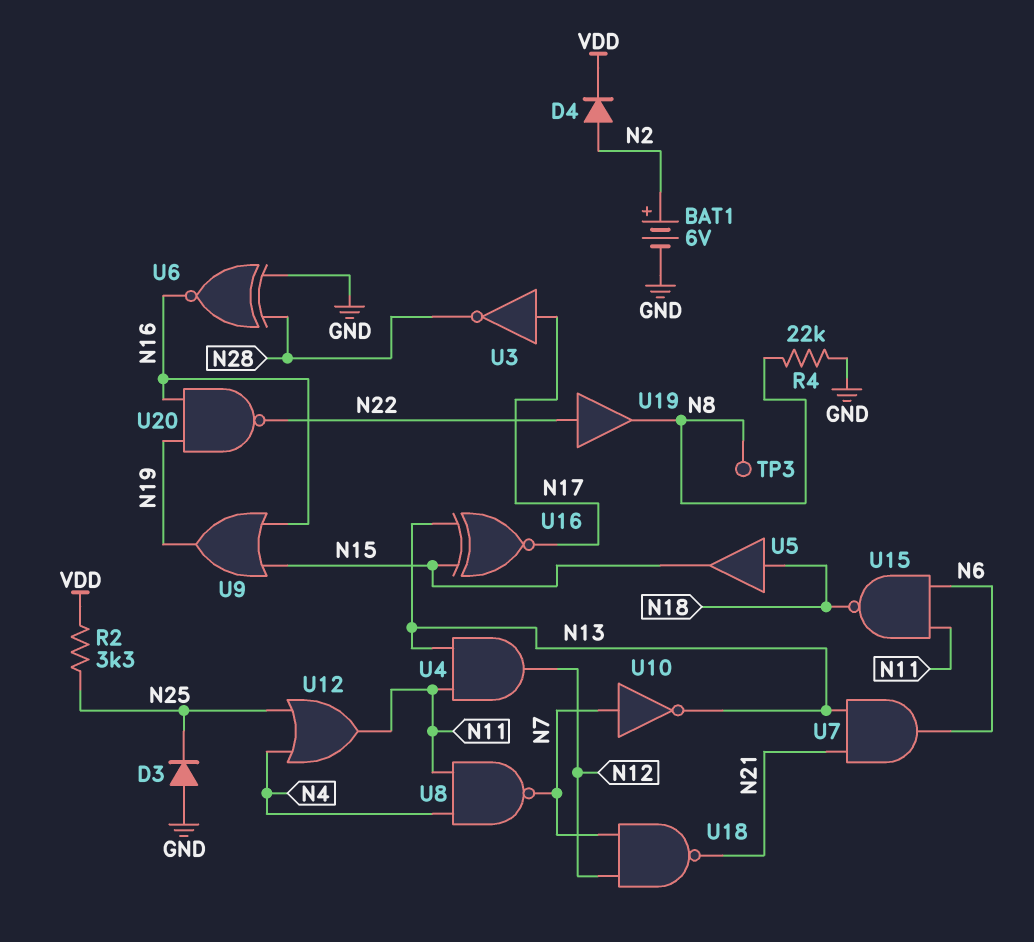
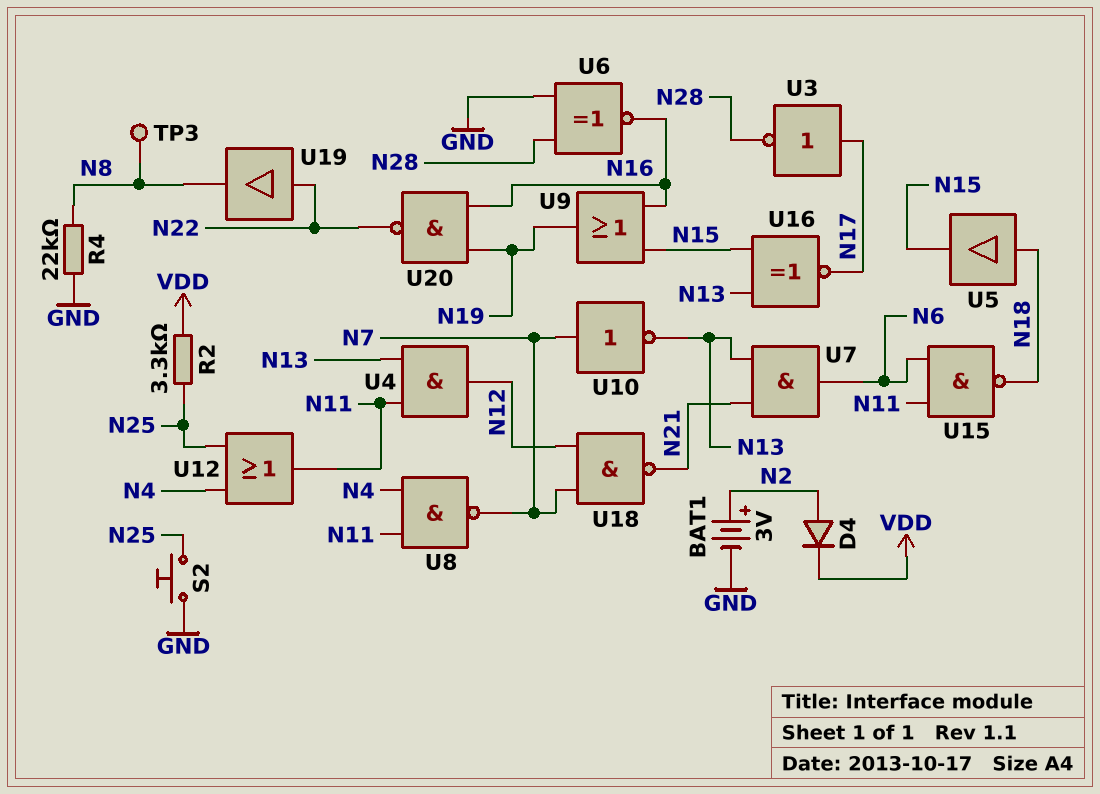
BAT1: 6V (plus N2, minus GND) -> 3V (plus N2, minus GND)
D3: diode (A GND, K N25) -> none
S2: none -> button (GND, N25)

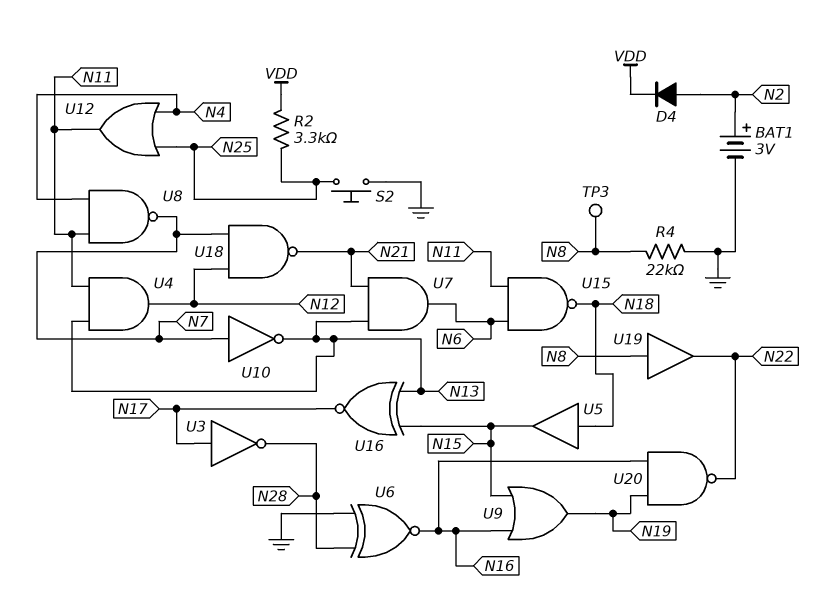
U19: buffer (in N22, out N8) -> buffer (in N8, out N22)

